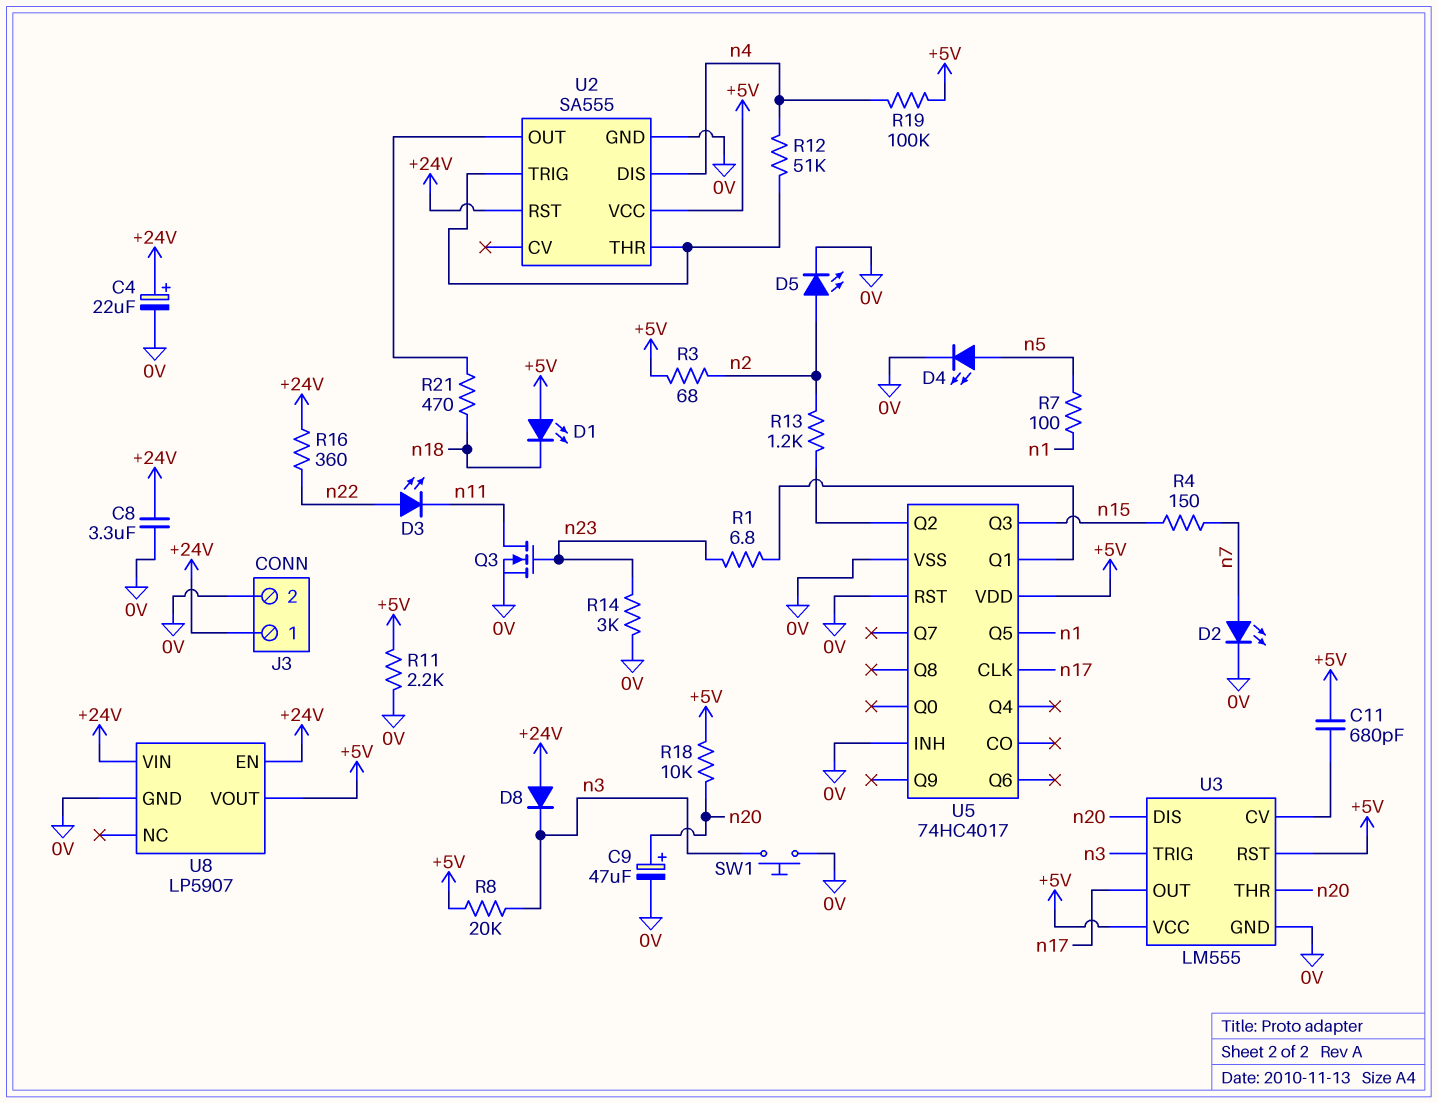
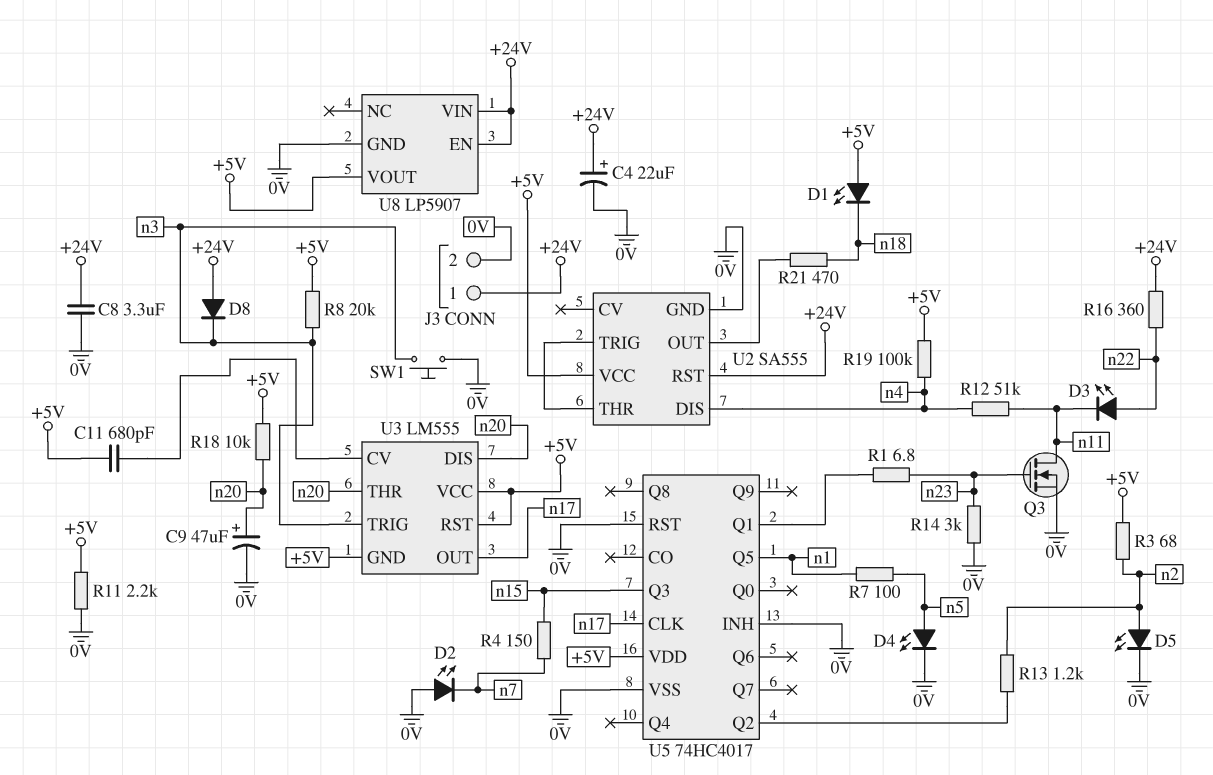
D2: LED (A n7, K 0V) -> LED (A 0V, K n7)
R12: 51k (U2/THR, n4) -> 51k (n4, n11)
U3 pin GND: 0V -> +5V

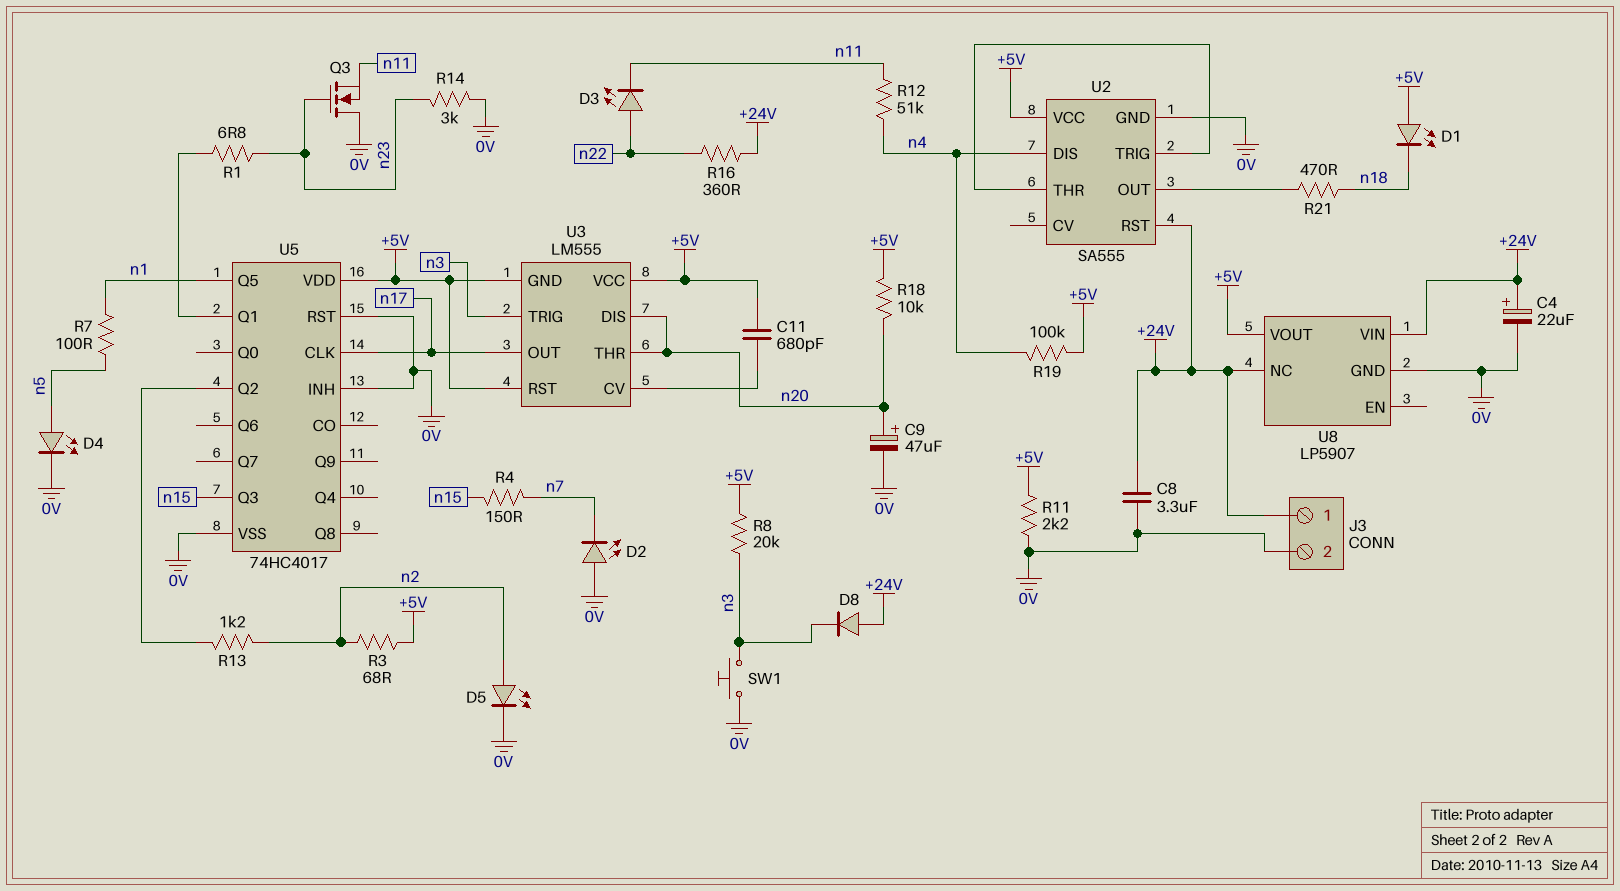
Q3: NMOS (G n23, D n11, S 0V) -> NMOS (G n23, D 0V, S n11)
U8 pin EN: +24V -> none
U8 pin NC: none -> +24V

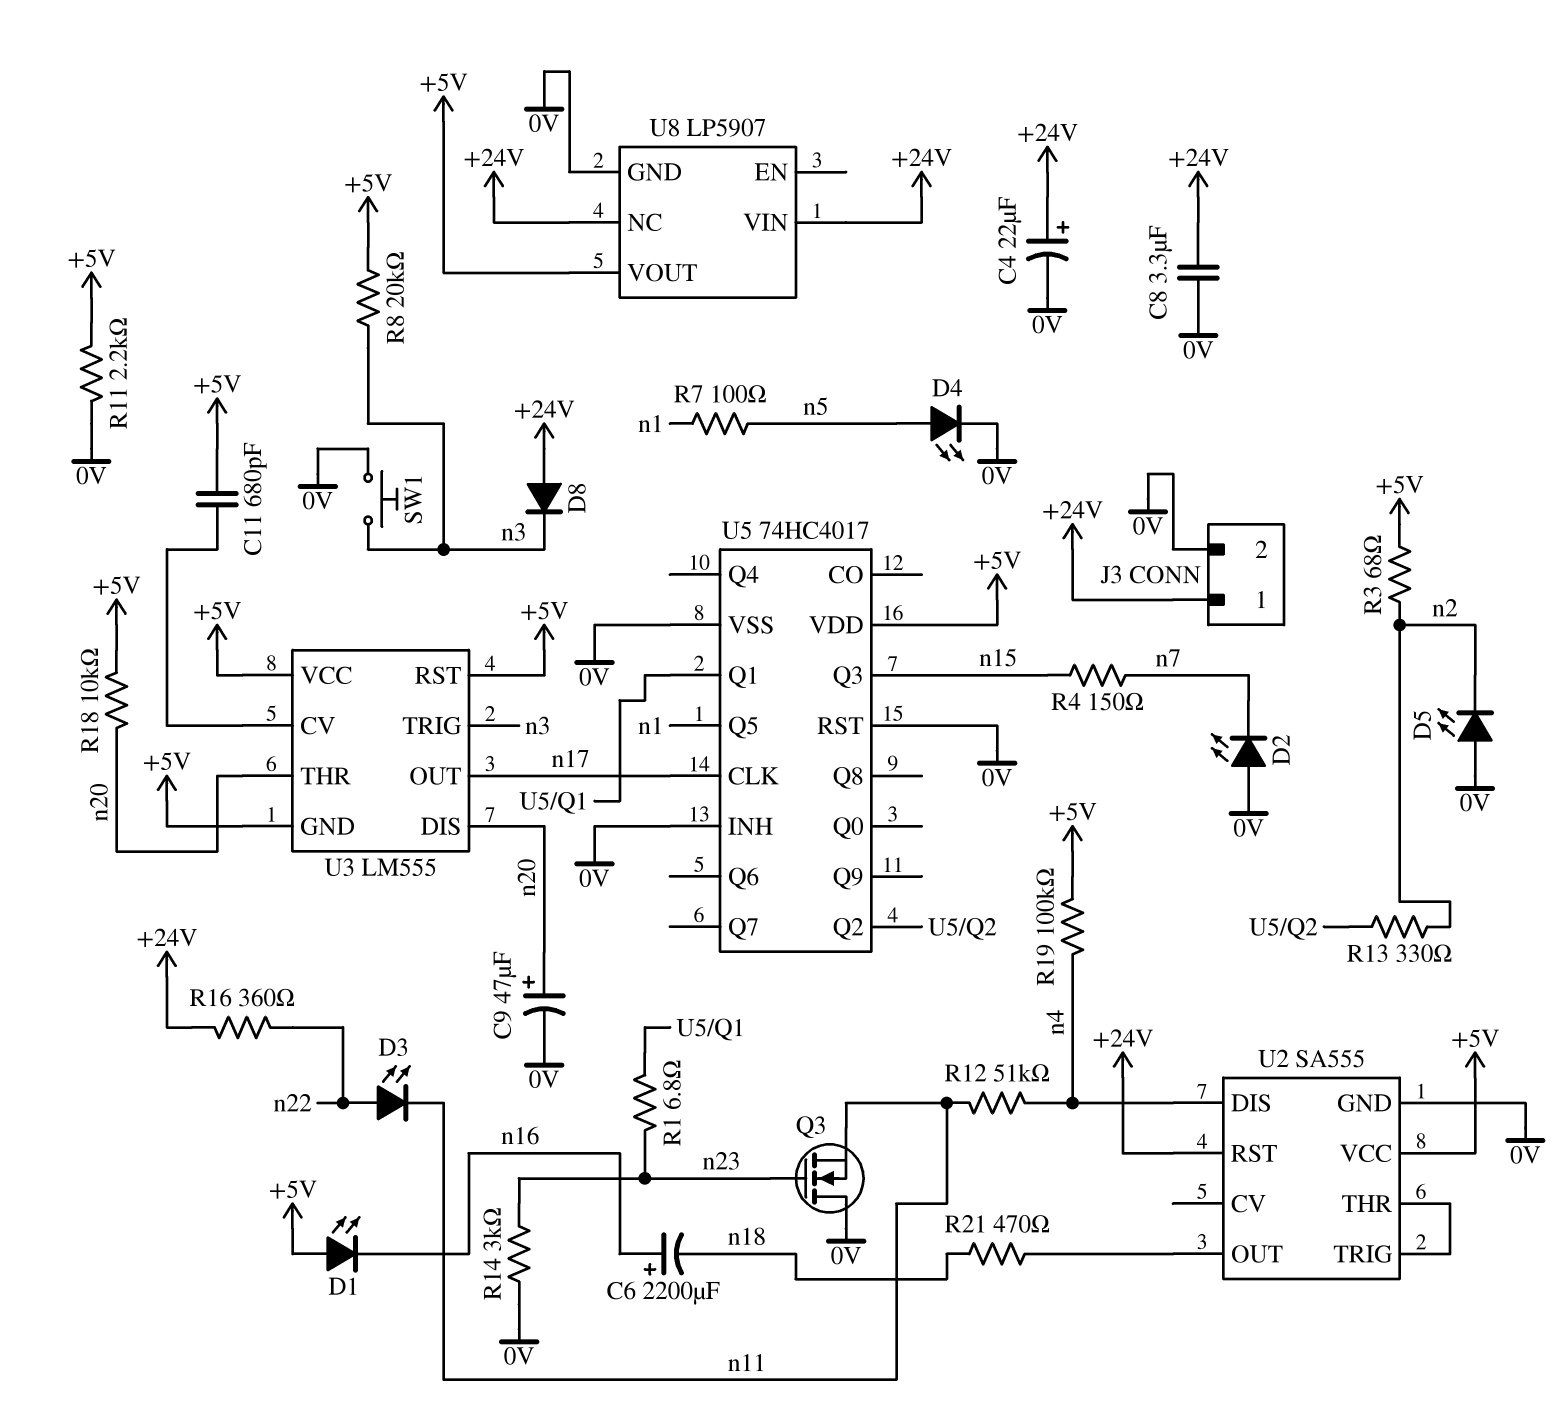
C6: none -> 2200uF (plus n16, minus n18)
D1: LED (A +5V, K n18) -> LED (A +5V, K n16)
D5: LED (A n2, K 0V) -> LED (A 0V, K n2)
R13: 1.2k (U5/Q2, n2) -> 330 (U5/Q2, n2)

